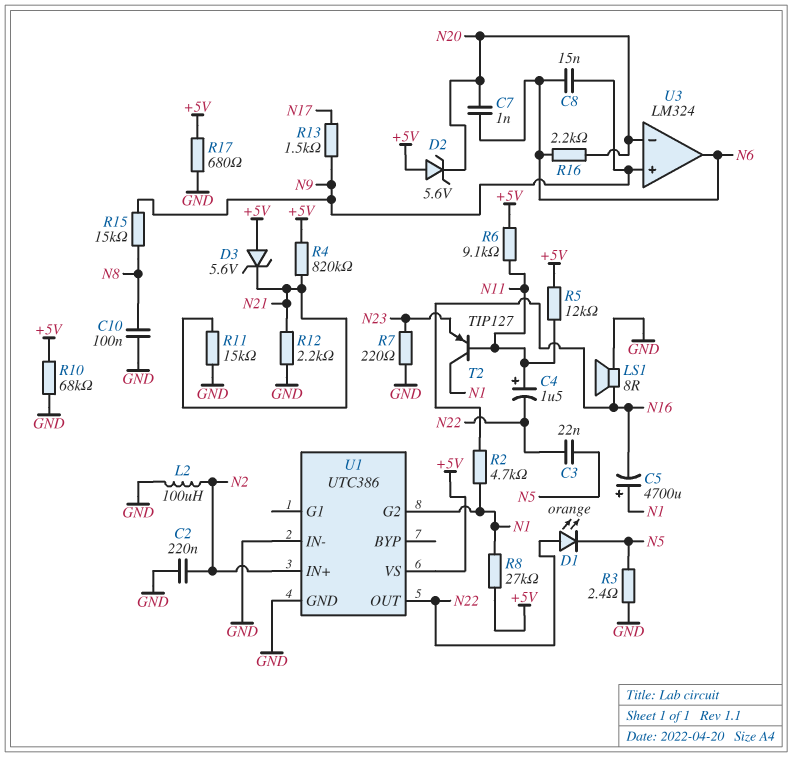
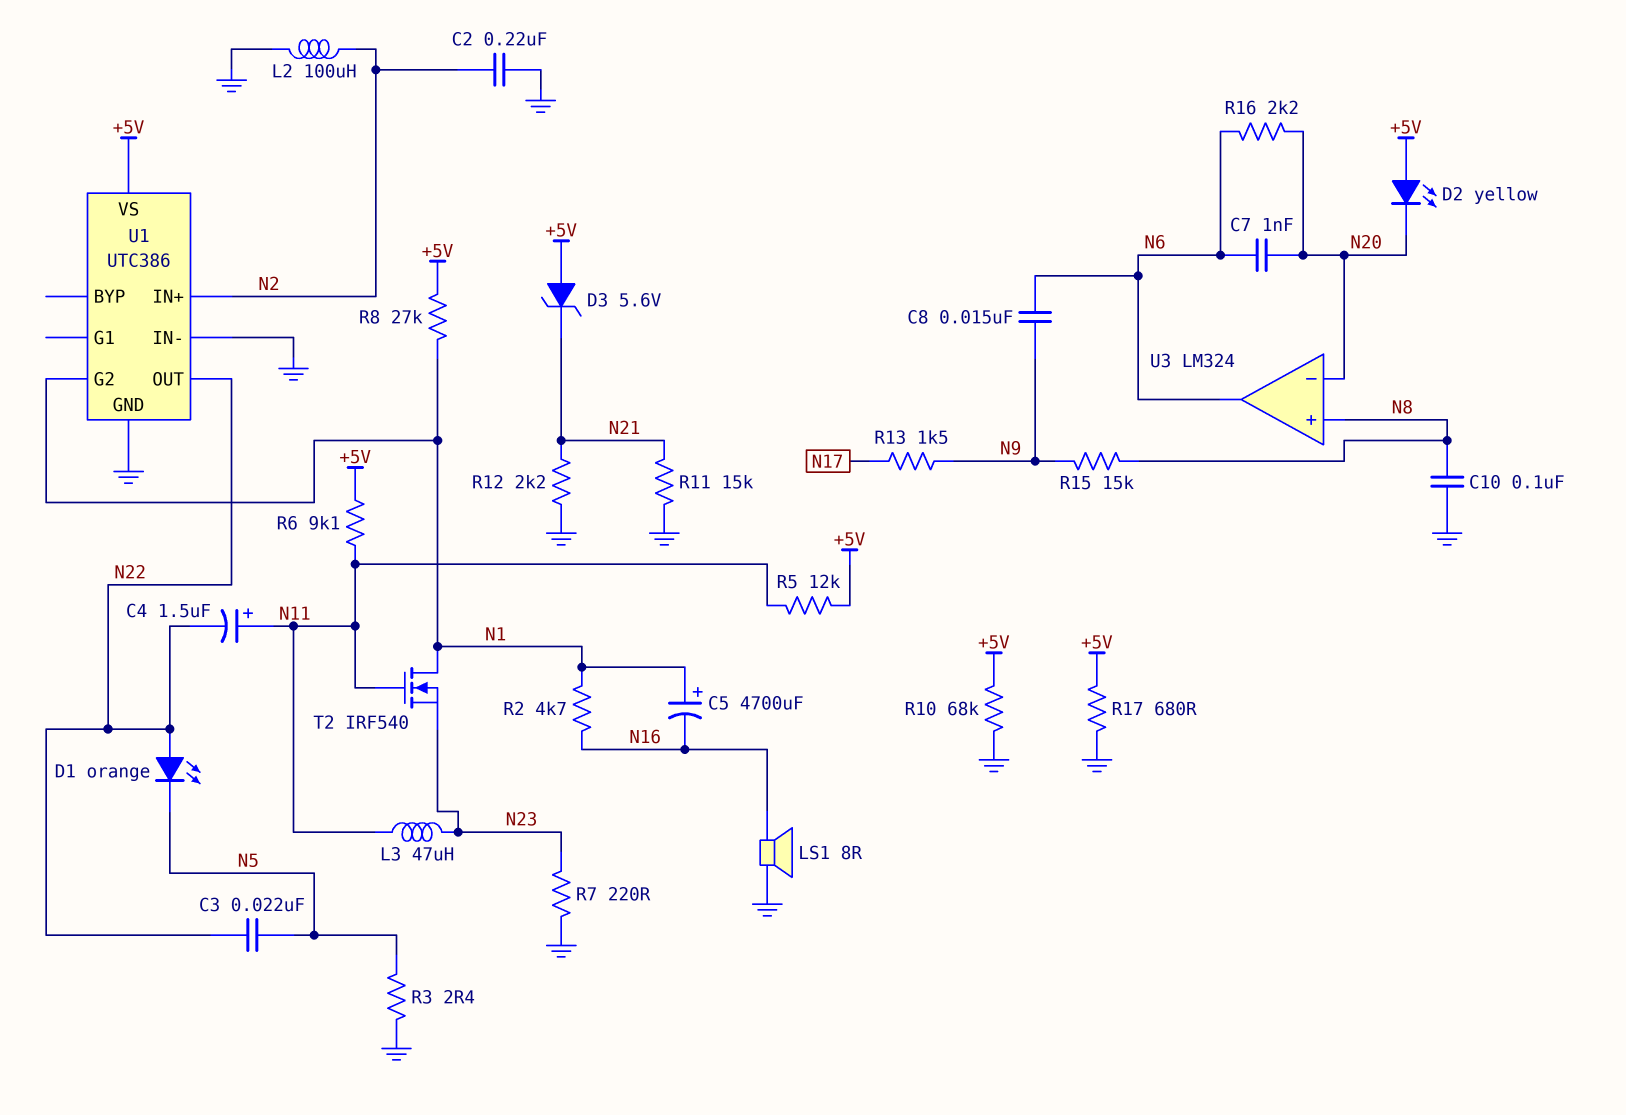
D2: zener 5.6V (A +5V, K N20) -> LED yellow (A +5V, K N20)
L3: none -> 47uH (N11, N23)
R4: 820k (+5V, N21) -> none
T2: PNP TIP127 (B N11, C N1, E N23) -> NMOS IRF540 (G N11, D N1, S N23)
U3 pin in+: N9 -> N8

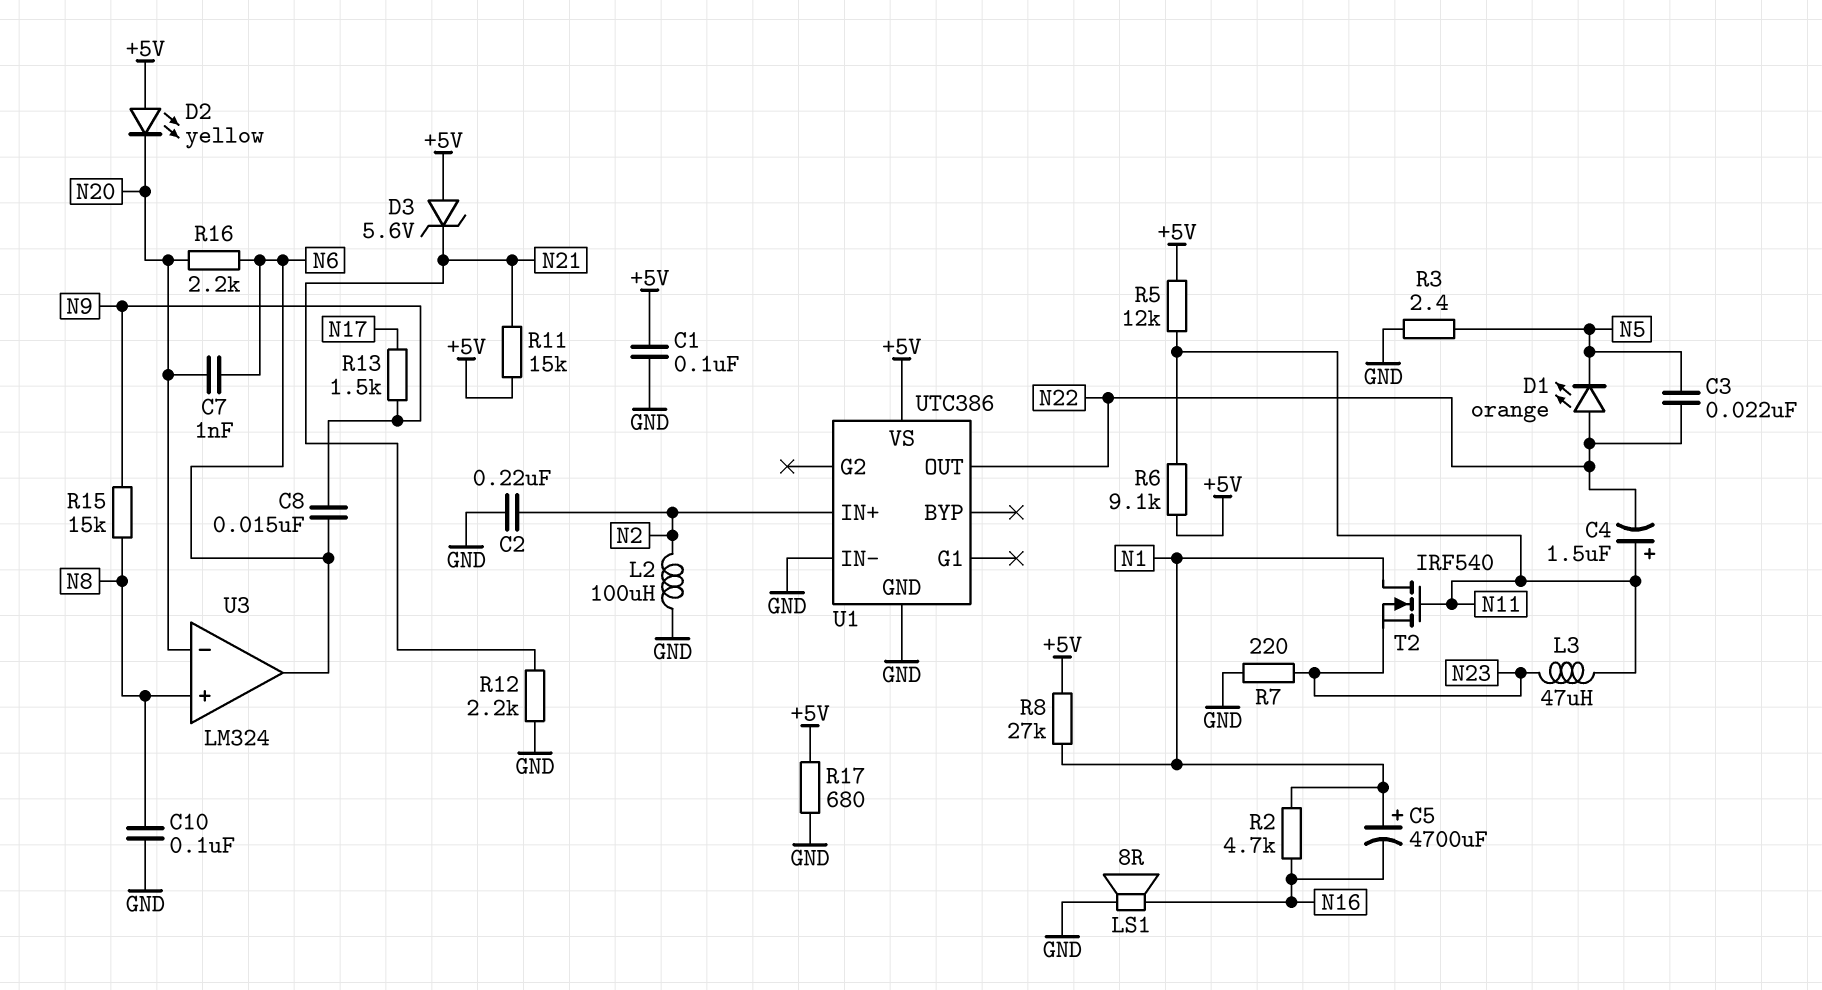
C1: none -> 100nF (+5V, GND)
R10: 68k (+5V, GND) -> none
R11: 15k (GND, N21) -> 15k (+5V, N21)
U1 pin G2: N1 -> none

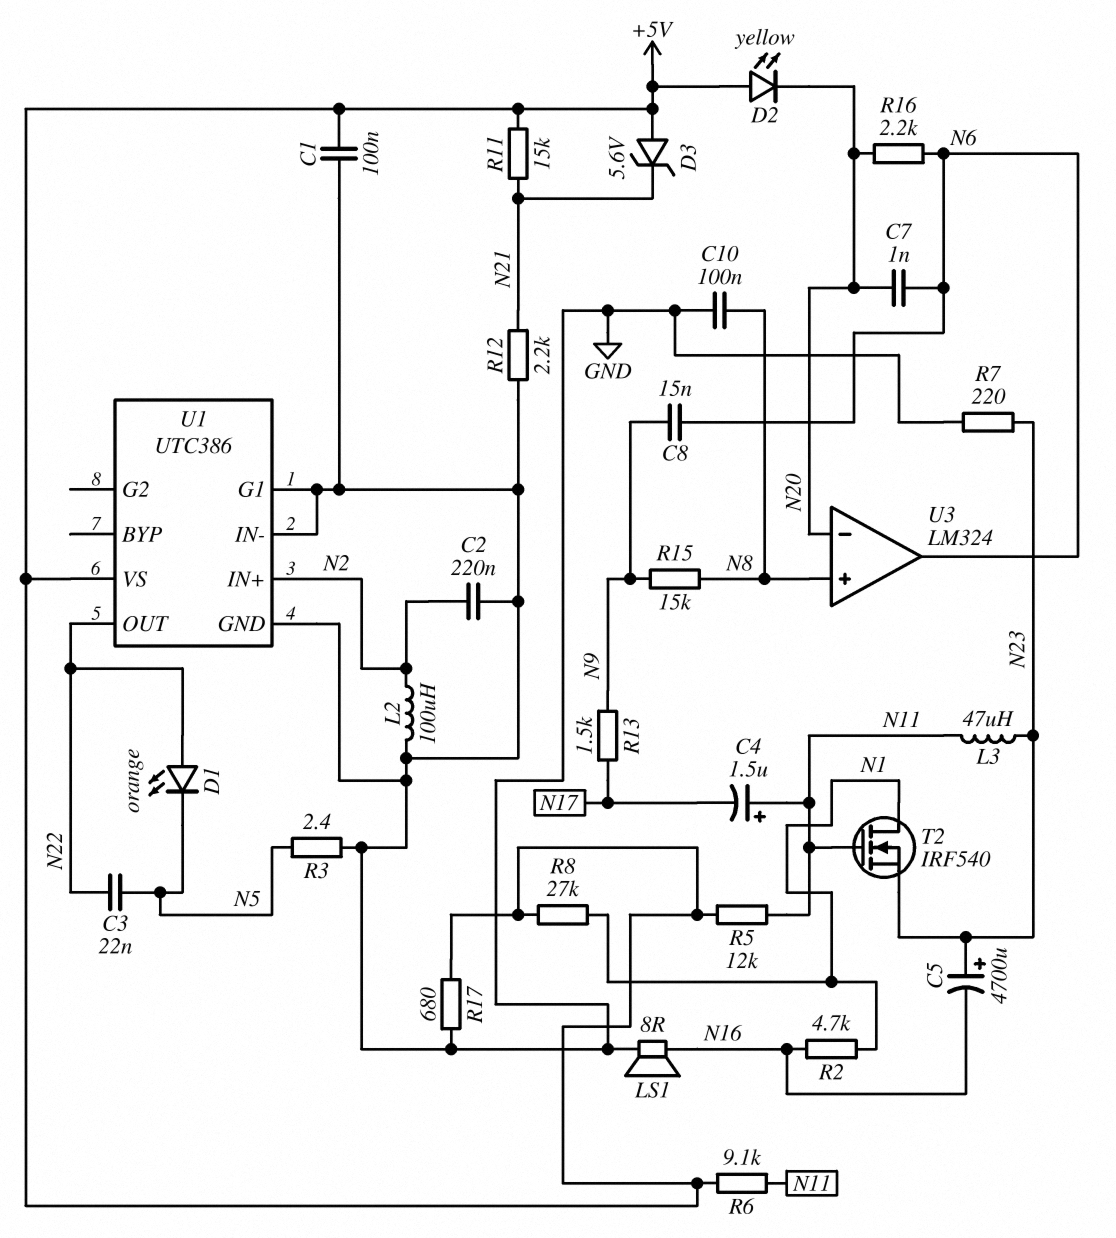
C4: 1.5uF (plus N11, minus N22) -> 1.5uF (plus N11, minus N17)
C5: 4700uF (plus N1, minus N16) -> 4700uF (plus N23, minus N16)
U1 pin G1: none -> GND

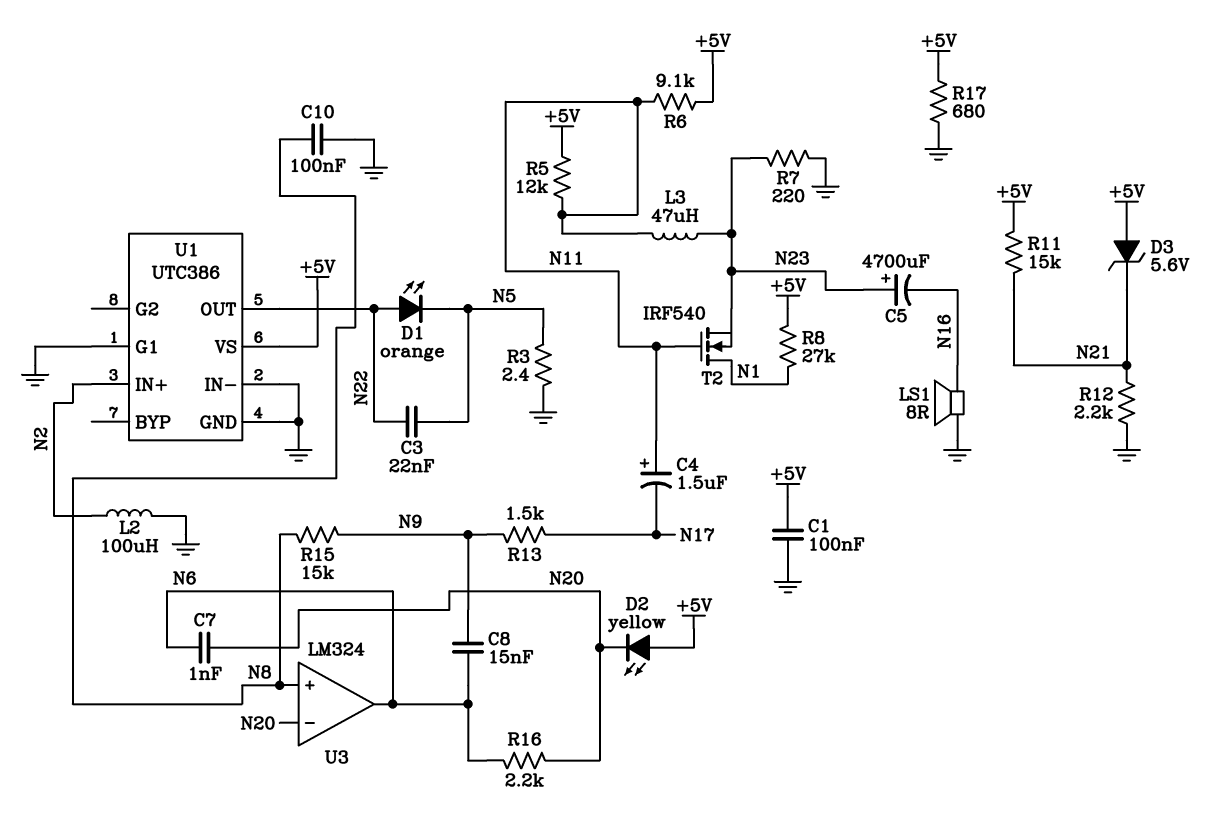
C2: 220nF (GND, N2) -> none
R2: 4.7k (N1, N16) -> none

